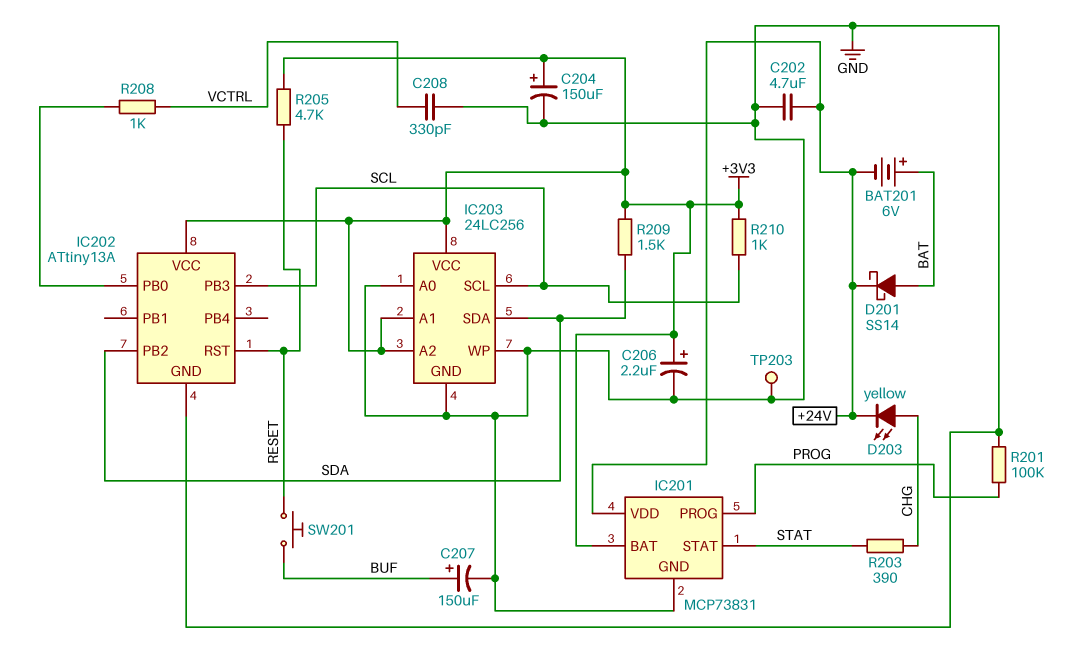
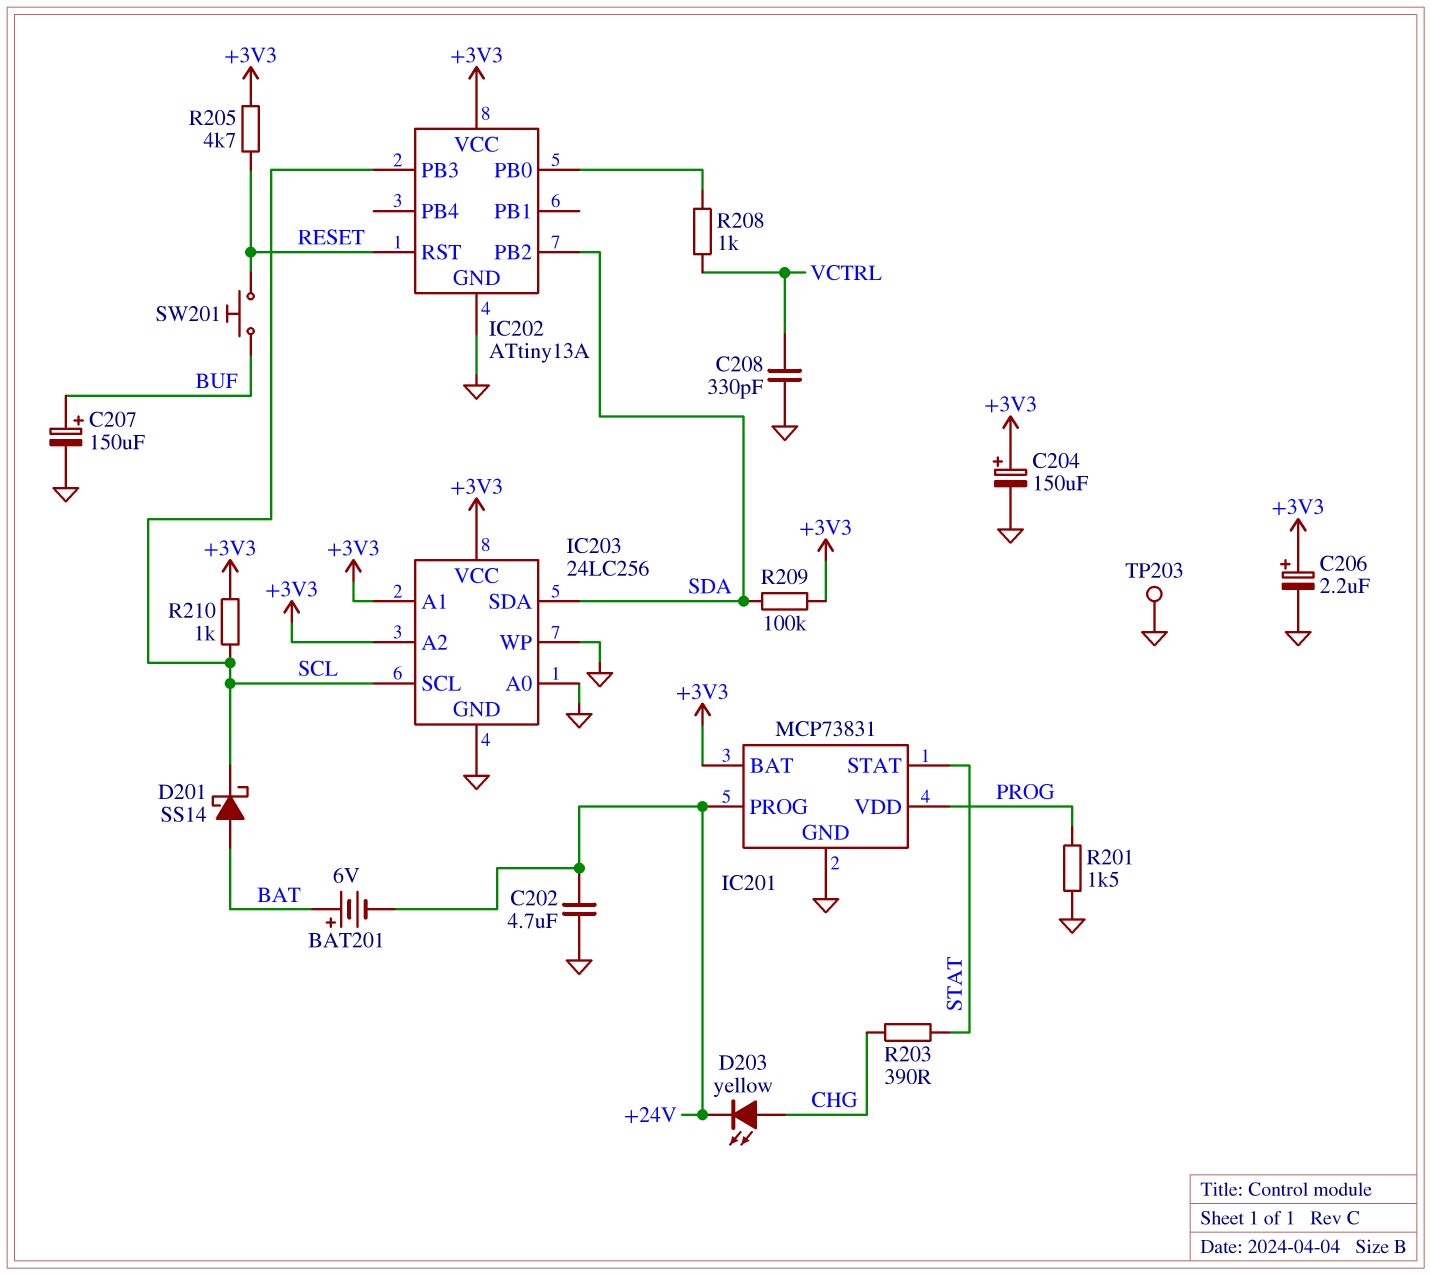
D201: schottky SS14 (A BAT, K +24V) -> schottky SS14 (A BAT, K SCL)
IC201 pin PROG: PROG -> +24V
IC201 pin VDD: +24V -> PROG
R201: 100k (GND, PROG) -> 1.5k (GND, PROG)
R209: 1.5k (+3V3, SDA) -> 100k (+3V3, SDA)

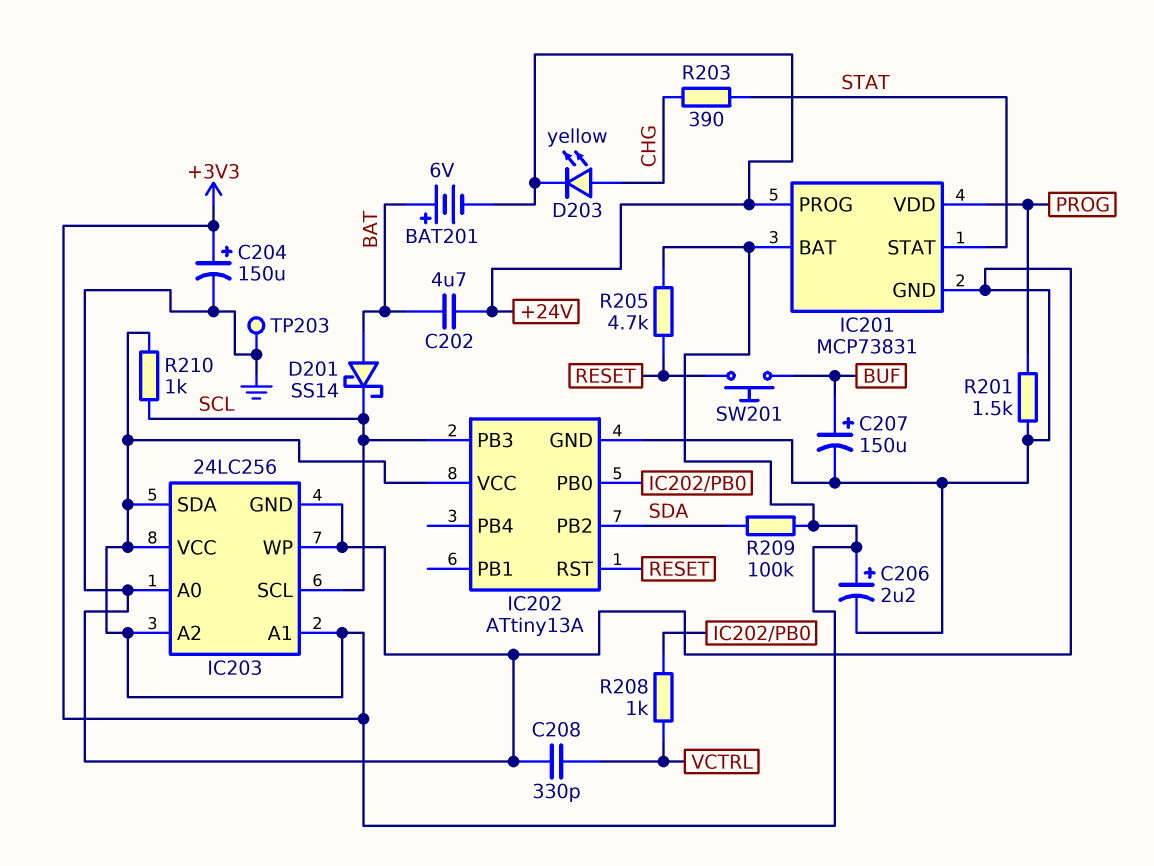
C202: 4.7uF (+24V, GND) -> 4.7uF (+24V, BAT)
IC203 pin SDA: SDA -> +3V3

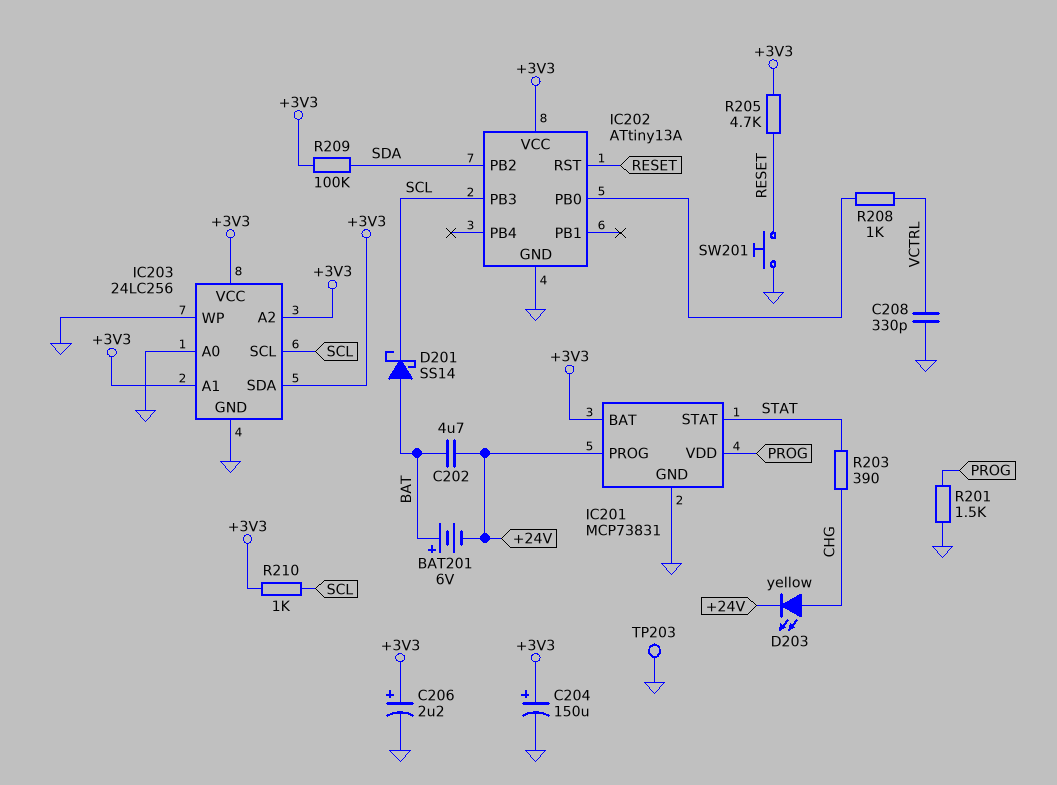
C207: 150uF (plus BUF, minus GND) -> none
SW201: button (BUF, RESET) -> button (GND, RESET)

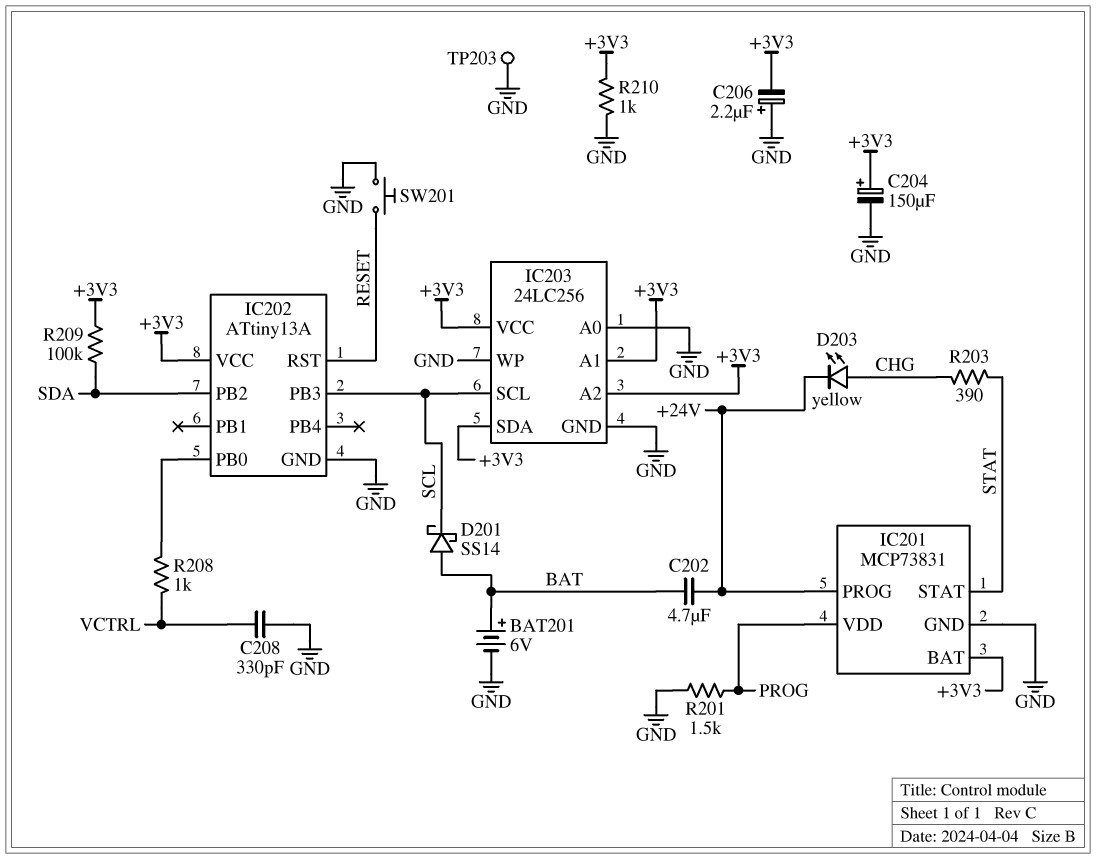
BAT201: 6V (plus BAT, minus +24V) -> 6V (plus BAT, minus GND)
C206: 2.2uF (plus +3V3, minus GND) -> 2.2uF (plus GND, minus +3V3)
R205: 4.7k (+3V3, RESET) -> none
R210: 1k (+3V3, SCL) -> 1k (+3V3, GND)

